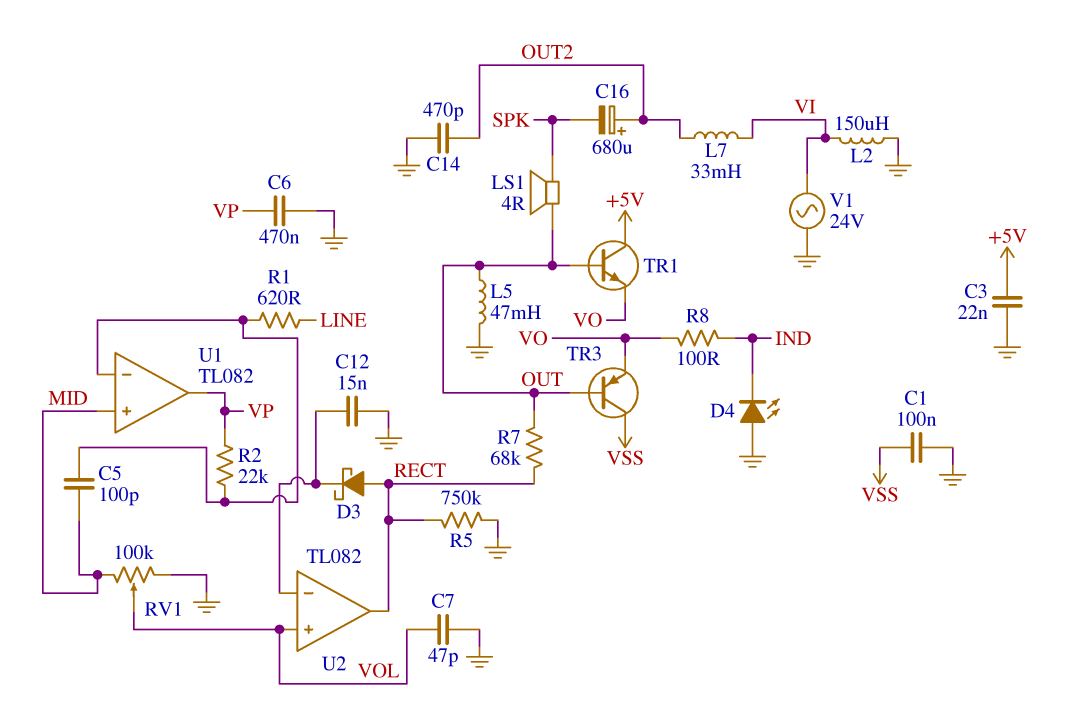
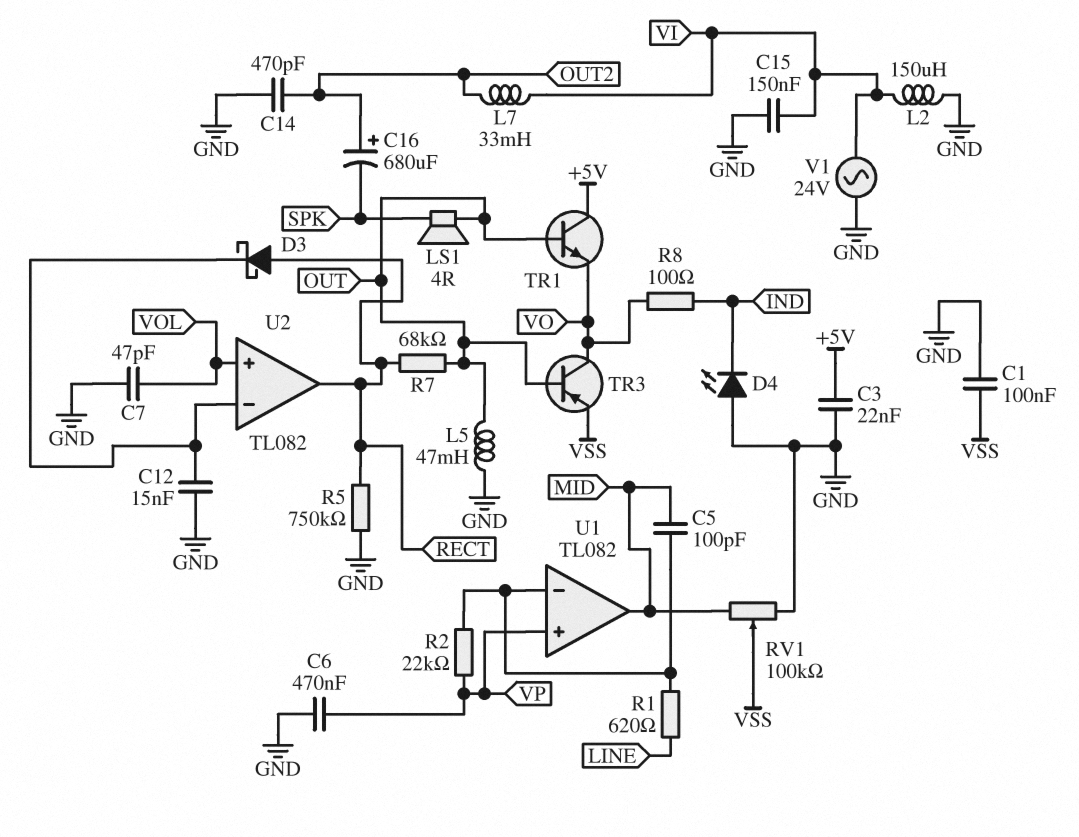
C15: none -> 150nF (GND, VI)
RV1: 100k (GND, MID, wiper VOL) -> 100k (GND, MID, wiper VSS)
TR3: PNP (B OUT, C VSS, E VO) -> PNP (B OUT, C VO, E VSS)
U1 pin in+: MID -> VP
U1 pin out: VP -> MID

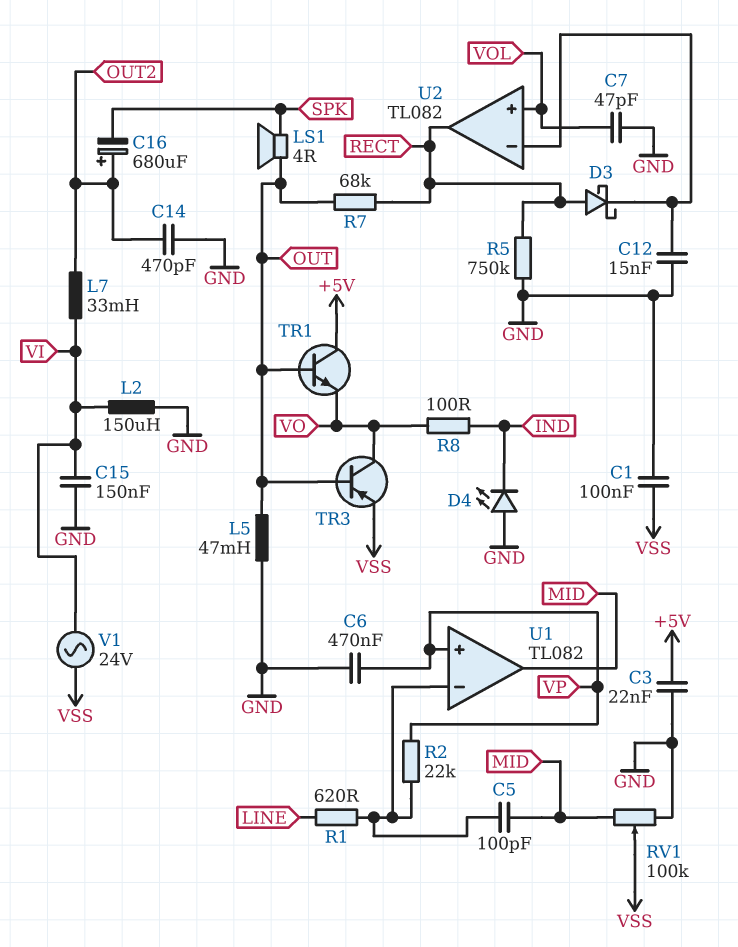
V1: AC 24V (GND, VI) -> AC 24V (VI, VSS)

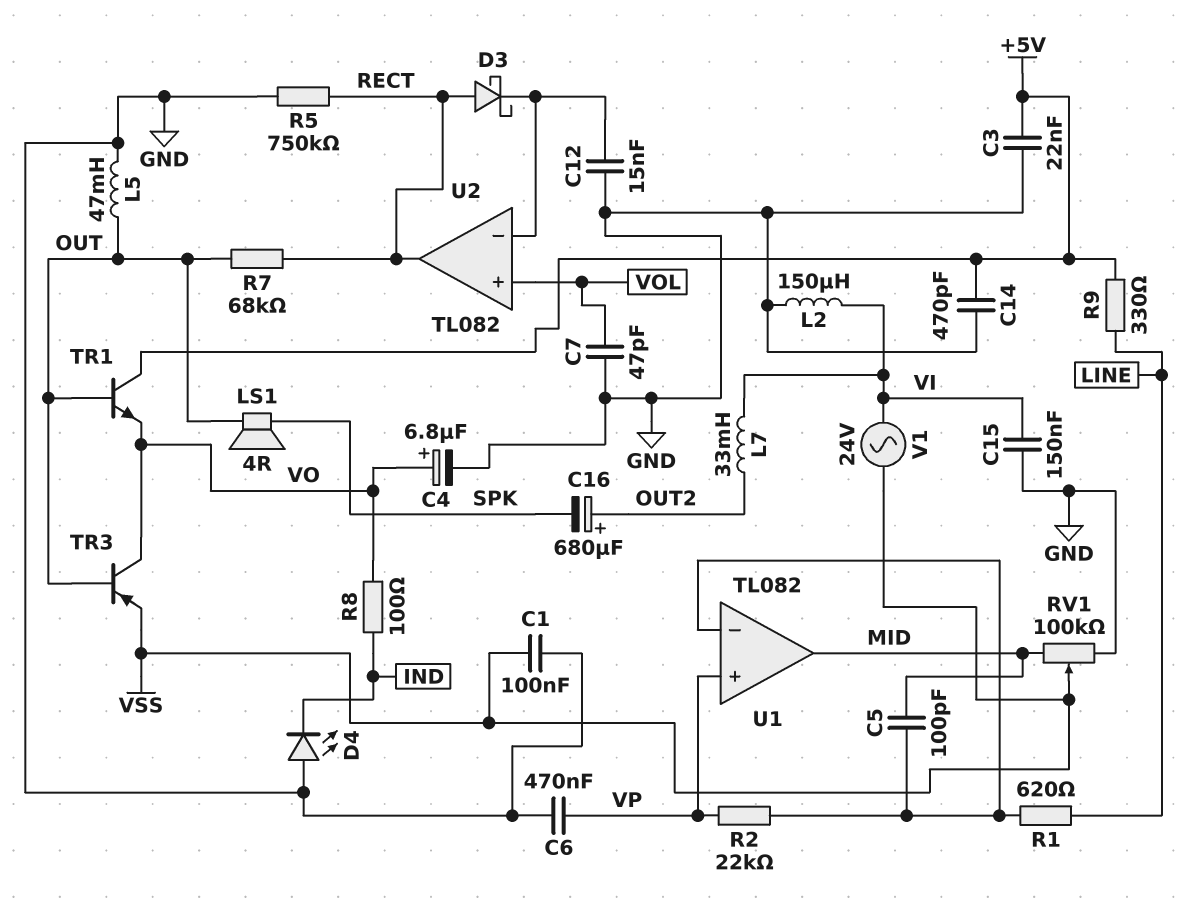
C4: none -> 6.8uF (plus VO, minus GND)
C14: 470pF (GND, OUT2) -> 470pF (+5V, GND)
R9: none -> 330 (+5V, LINE)

